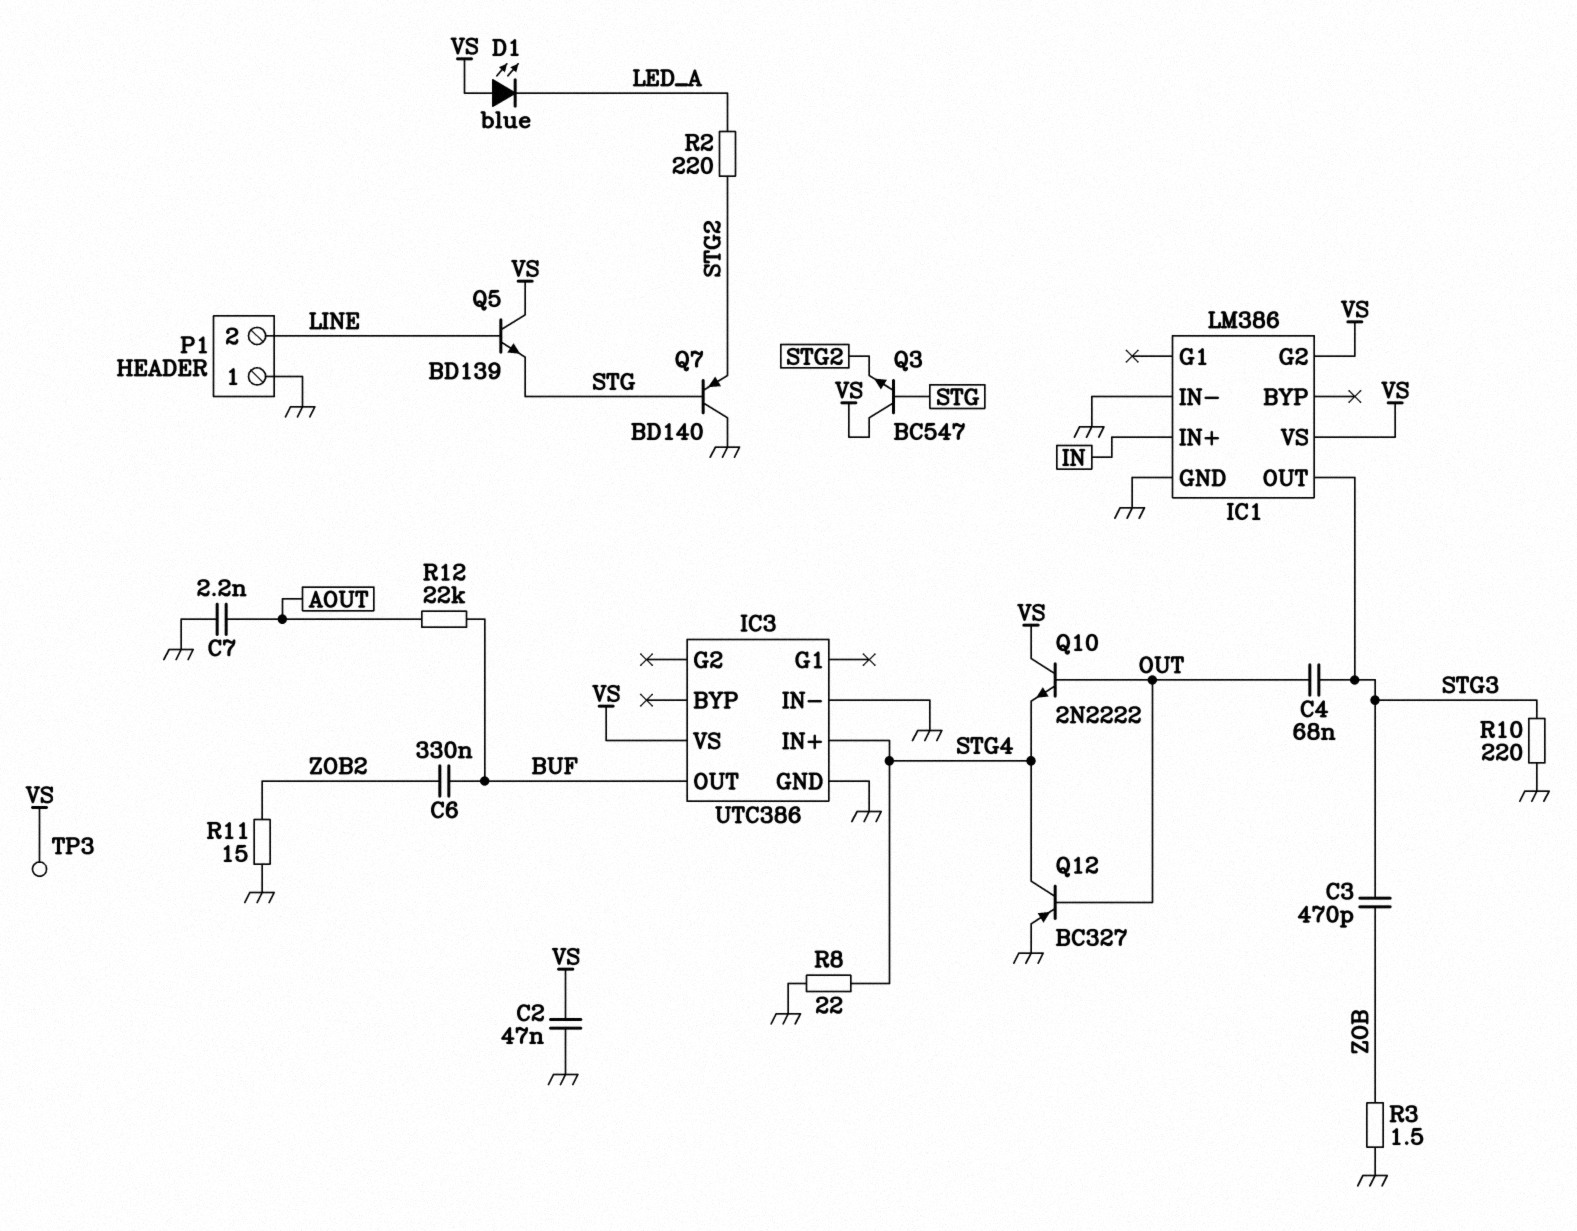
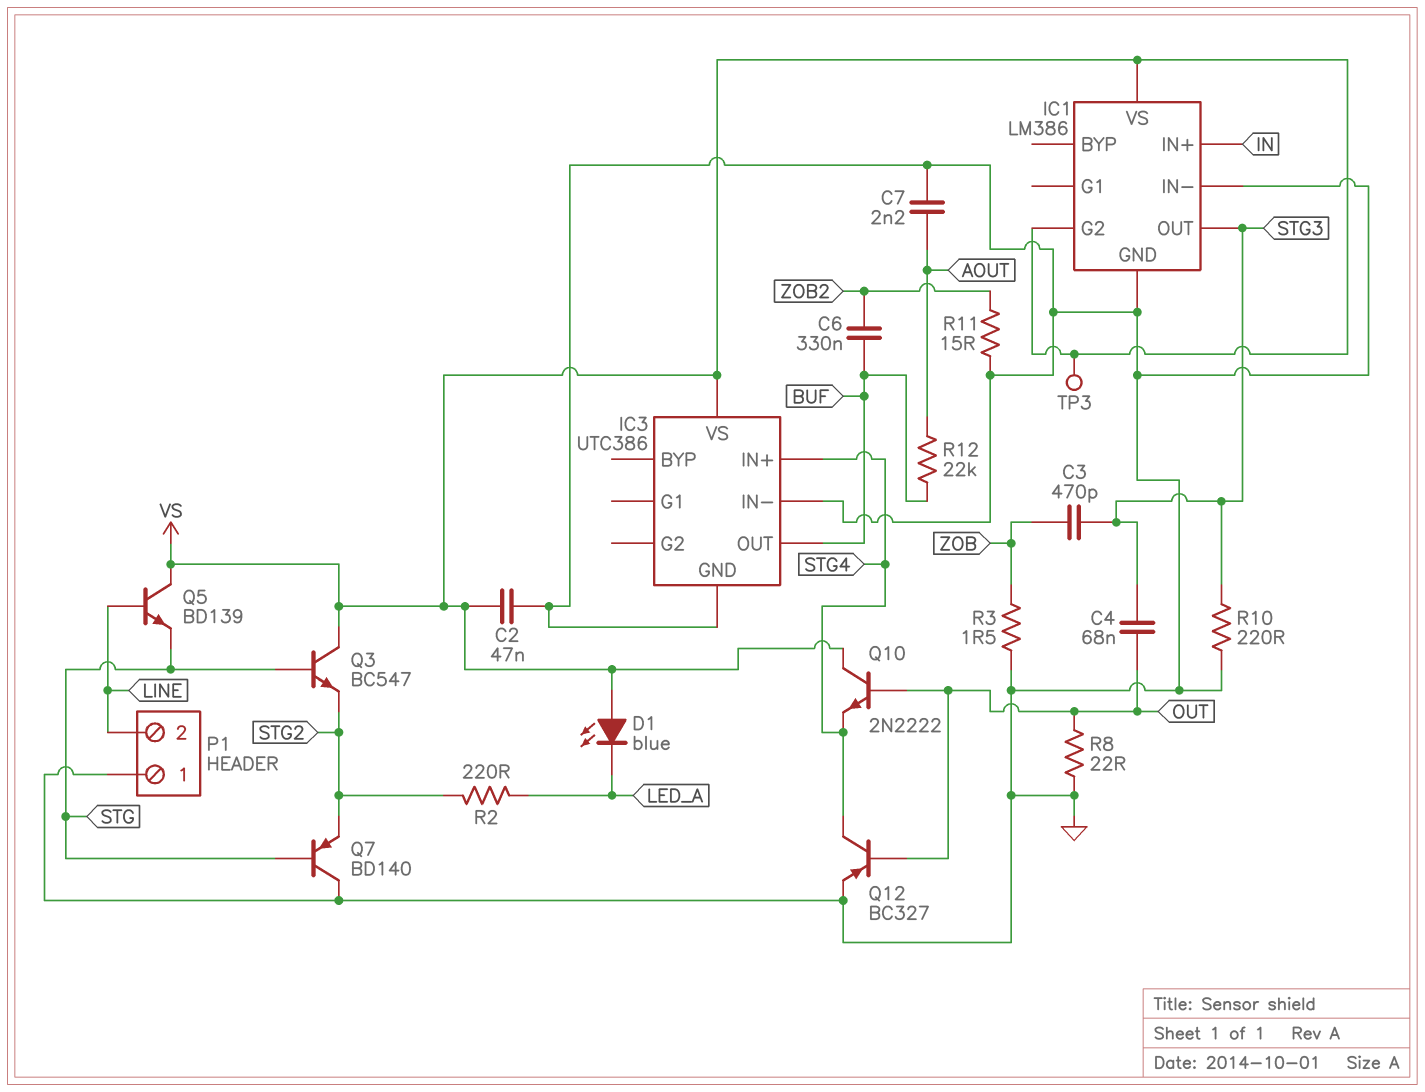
R8: 22 (GND, STG4) -> 22 (GND, OUT)

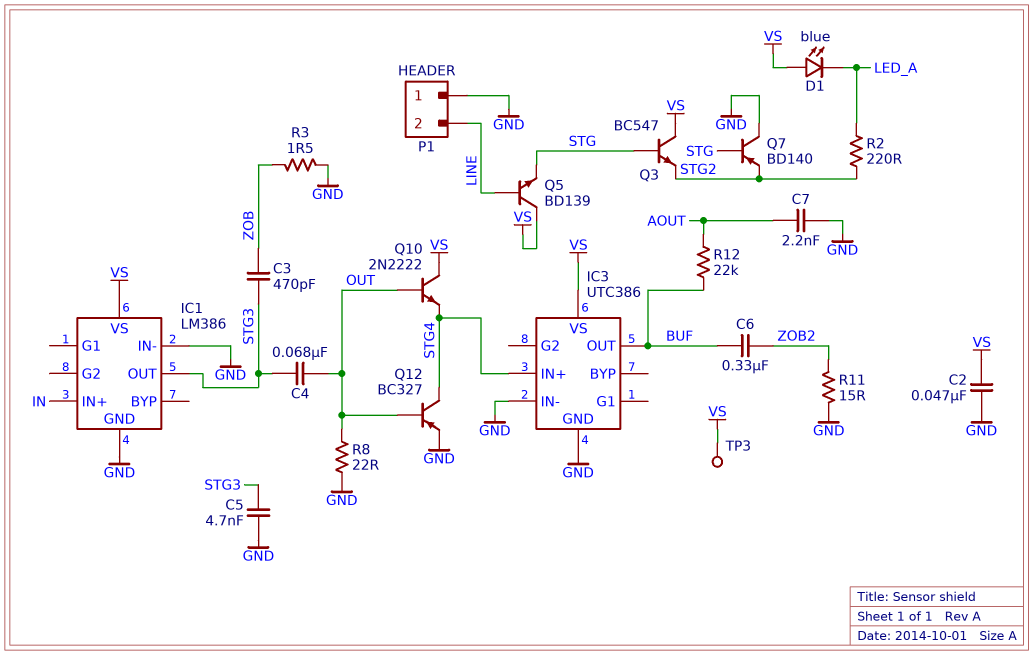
C5: none -> 4.7nF (GND, STG3)
IC1 pin G2: VS -> none
R10: 220 (GND, STG3) -> none

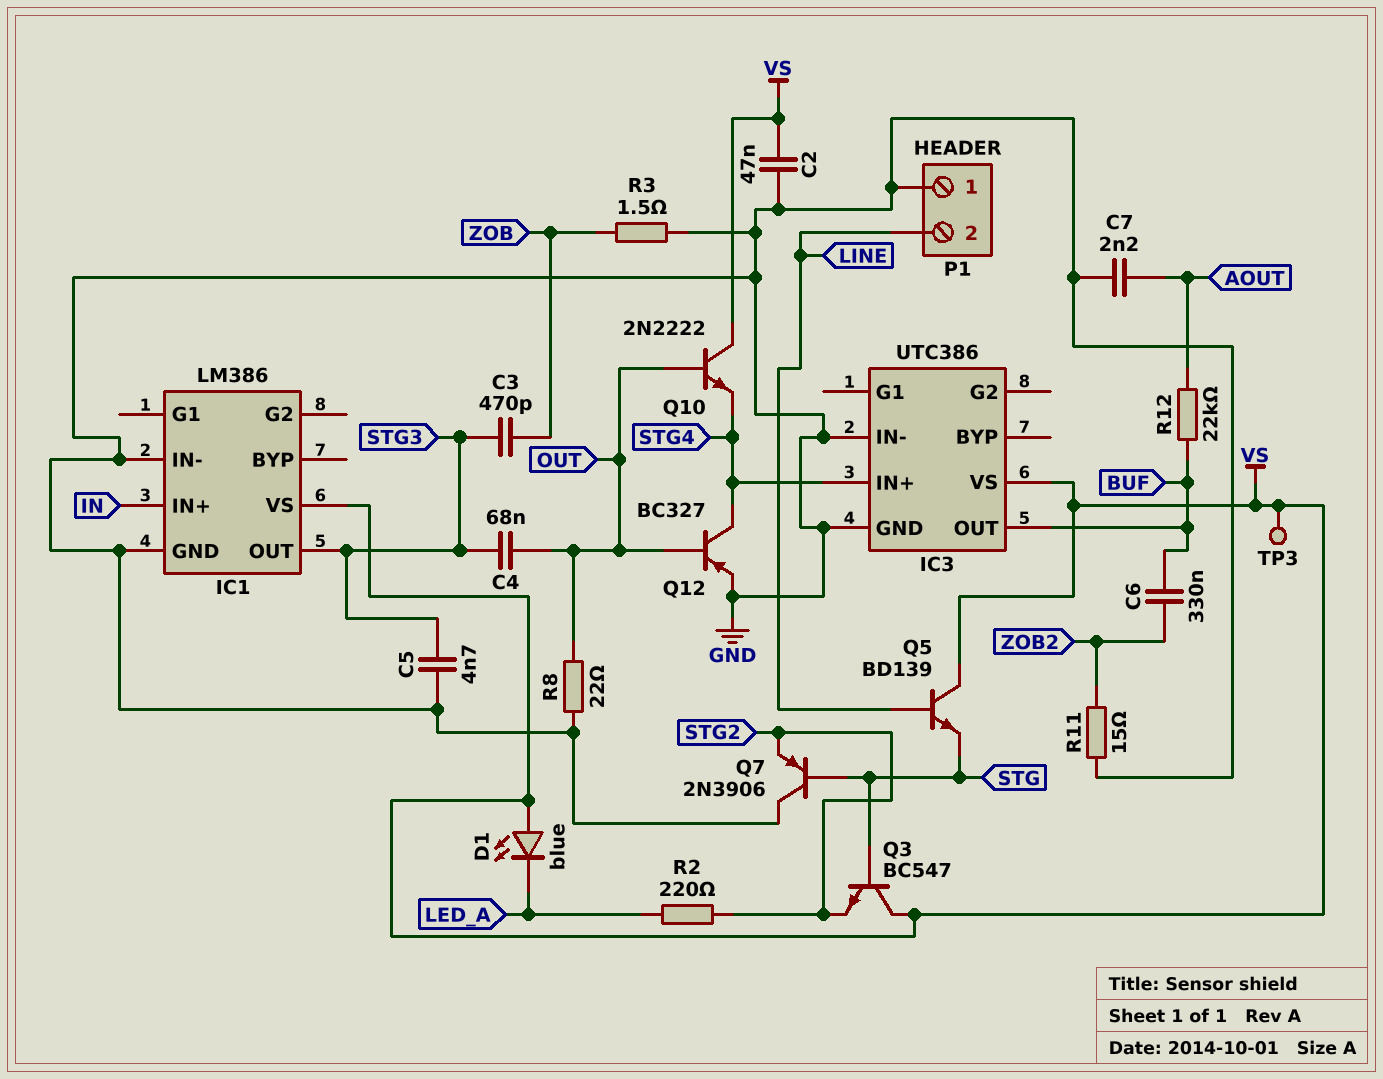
Q7: PNP BD140 (B STG, C GND, E STG2) -> PNP 2N3906 (B STG, C GND, E STG2)

